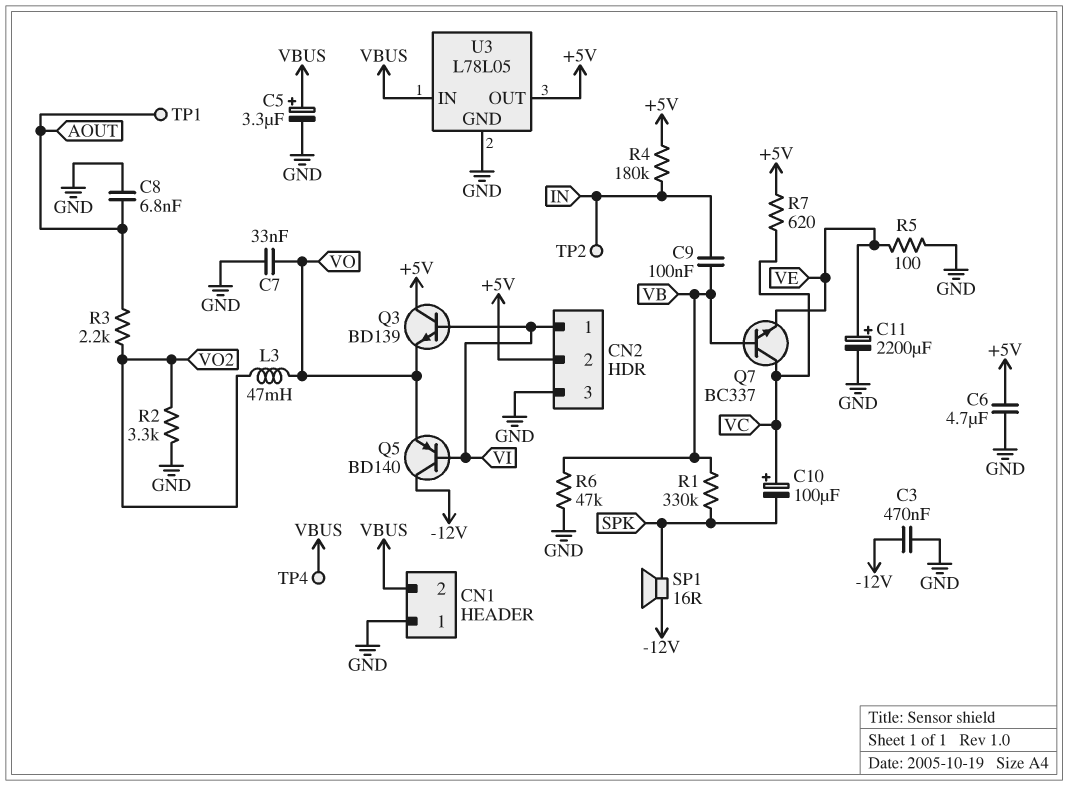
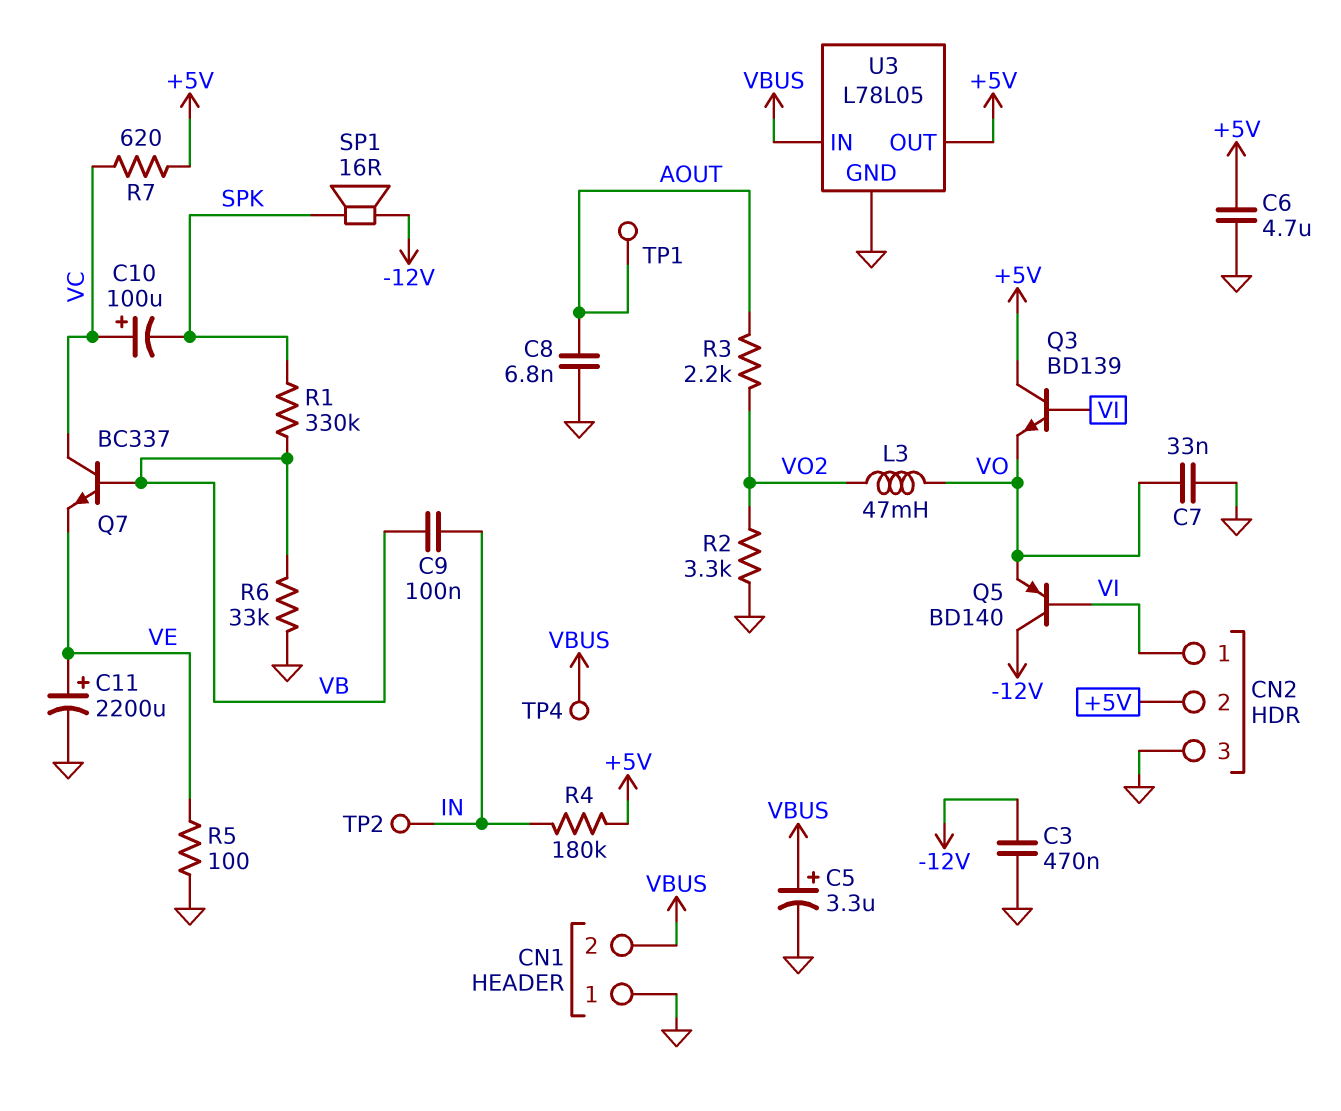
R6: 47k (GND, VB) -> 33k (GND, VB)

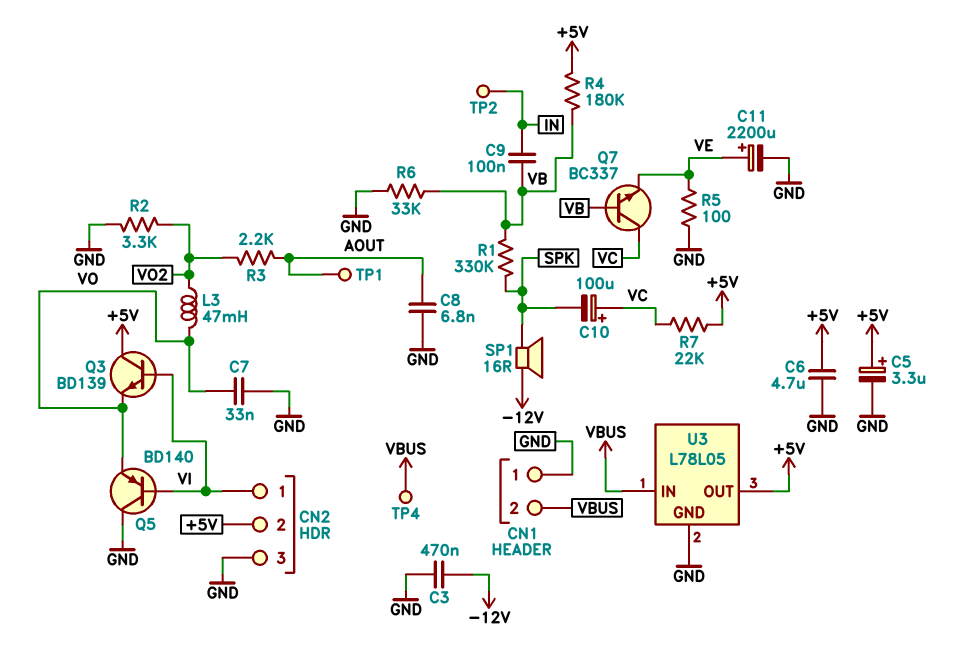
C5: 3.3uF (plus VBUS, minus GND) -> 3.3uF (plus +5V, minus GND)
Q5: PNP BD140 (B VI, C -12V, E VO) -> PNP BD140 (B VI, C GND, E VO)
R4: 180k (+5V, IN) -> 180k (+5V, VB)
R7: 620 (+5V, VC) -> 22k (+5V, VC)

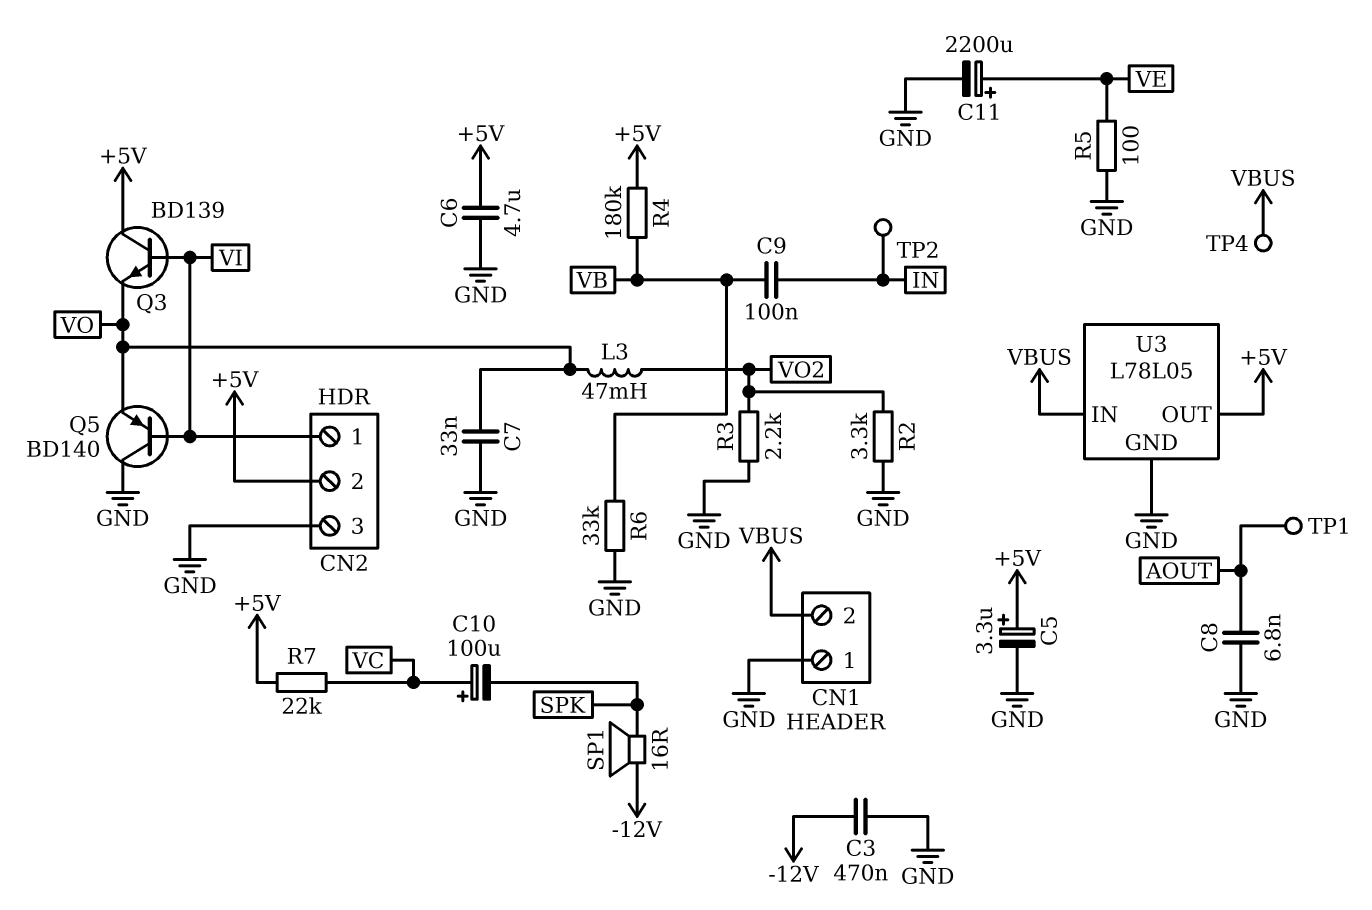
Q7: NPN BC337 (B VB, C VC, E VE) -> none
R1: 330k (SPK, VB) -> none
R3: 2.2k (AOUT, VO2) -> 2.2k (GND, VO2)

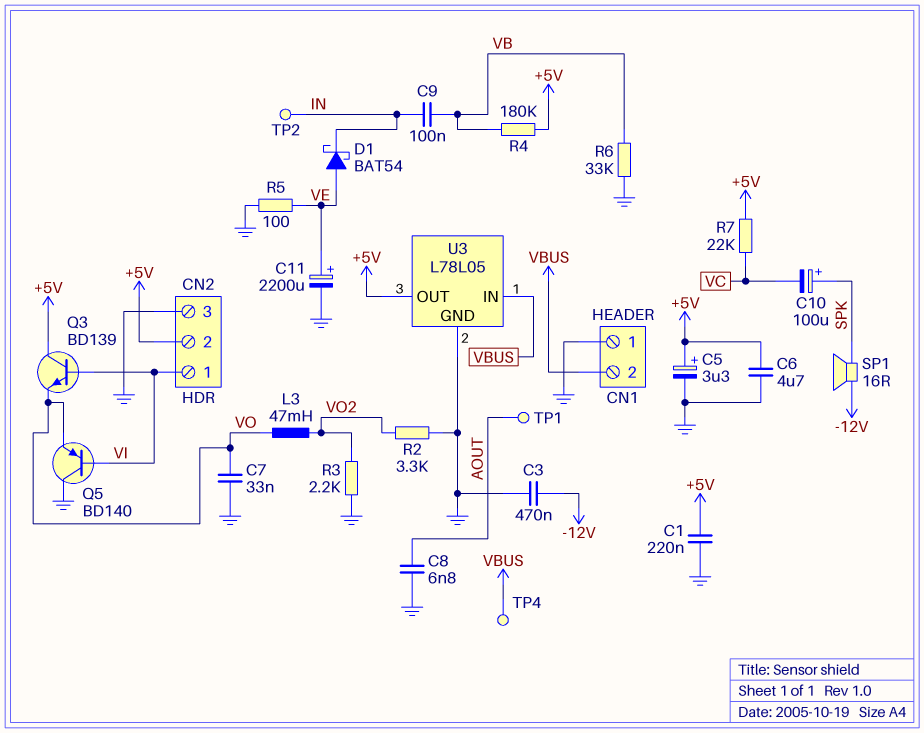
C1: none -> 220nF (+5V, GND)
C10: 100uF (plus VC, minus SPK) -> 100uF (plus SPK, minus VC)
D1: none -> schottky BAT54 (A VE, K IN)

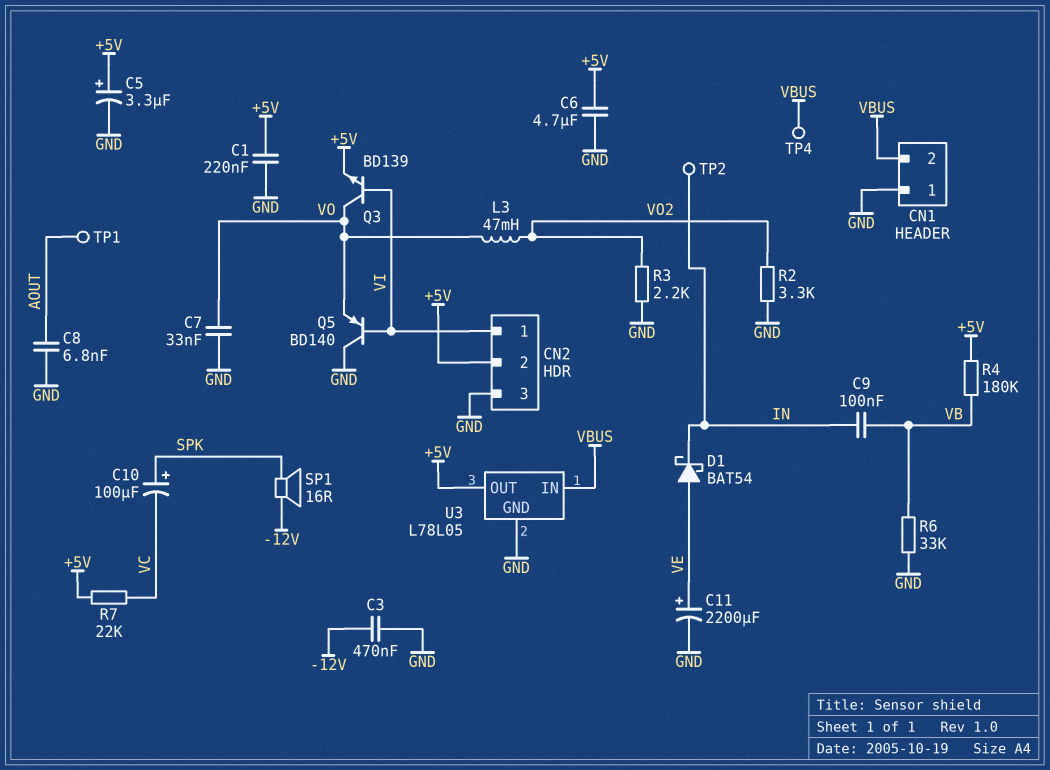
Q3: NPN BD139 (B VI, C +5V, E VO) -> NPN BD139 (B VI, C VO, E +5V)
R5: 100 (GND, VE) -> none

